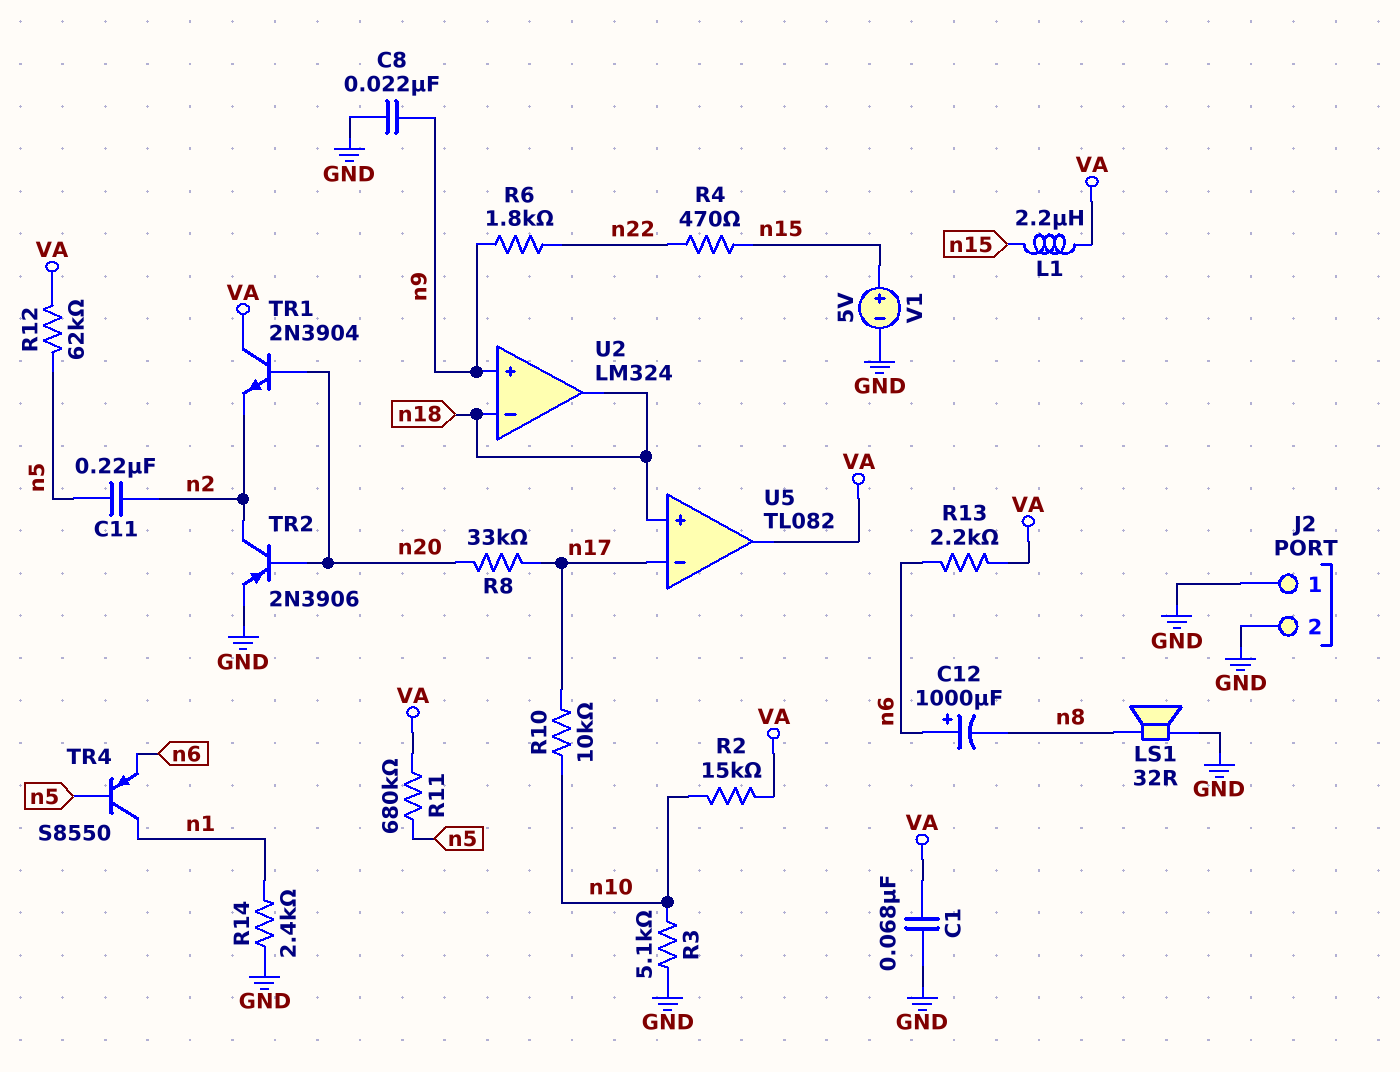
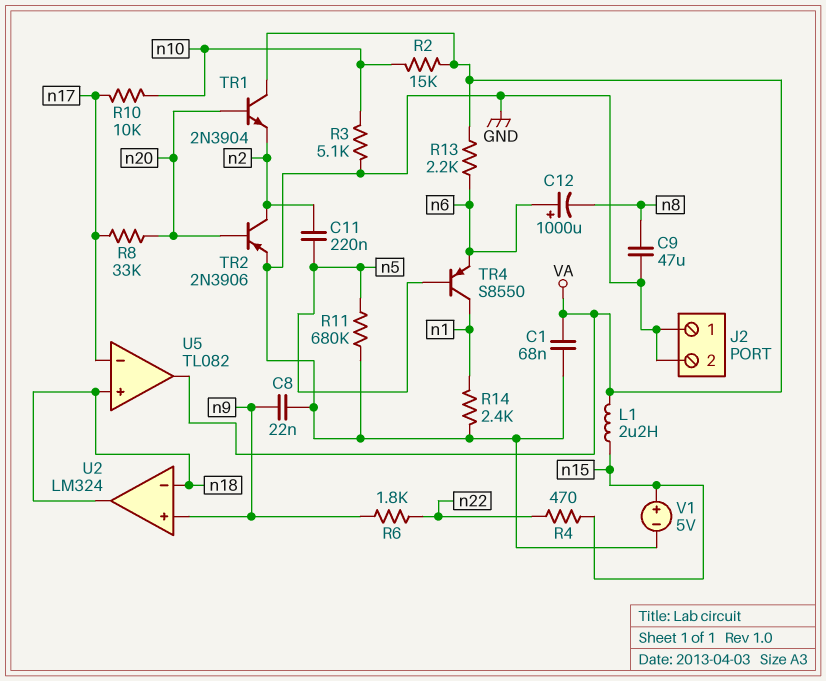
C9: none -> 47uF (GND, n8)
LS1: speaker 32R (GND, n8) -> none
R11: 680k (VA, n5) -> 680k (GND, n5)
R12: 62k (VA, n5) -> none

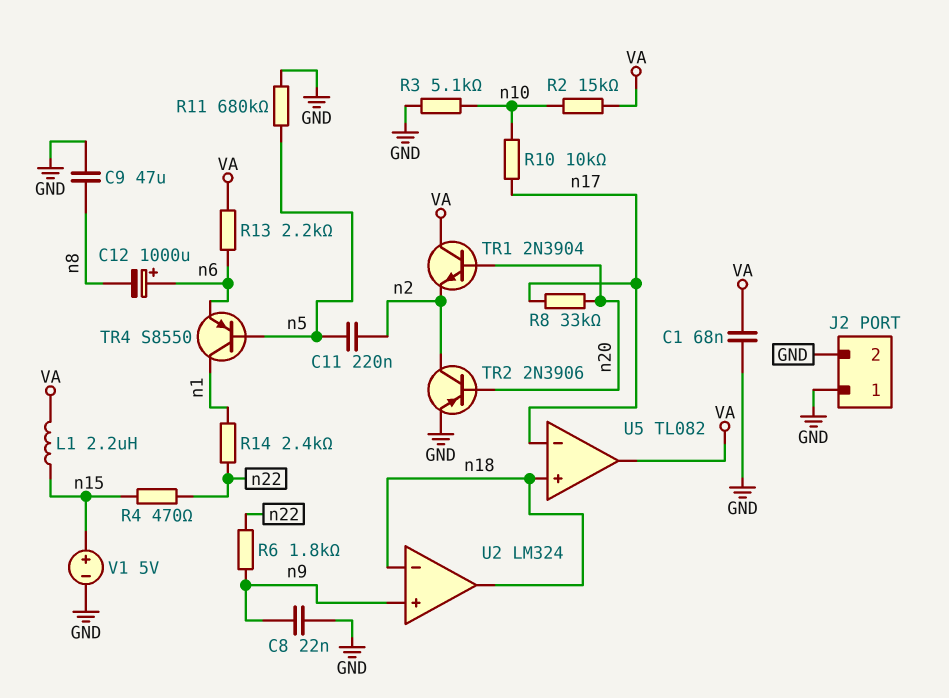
R14: 2.4k (GND, n1) -> 2.4k (n1, n22)

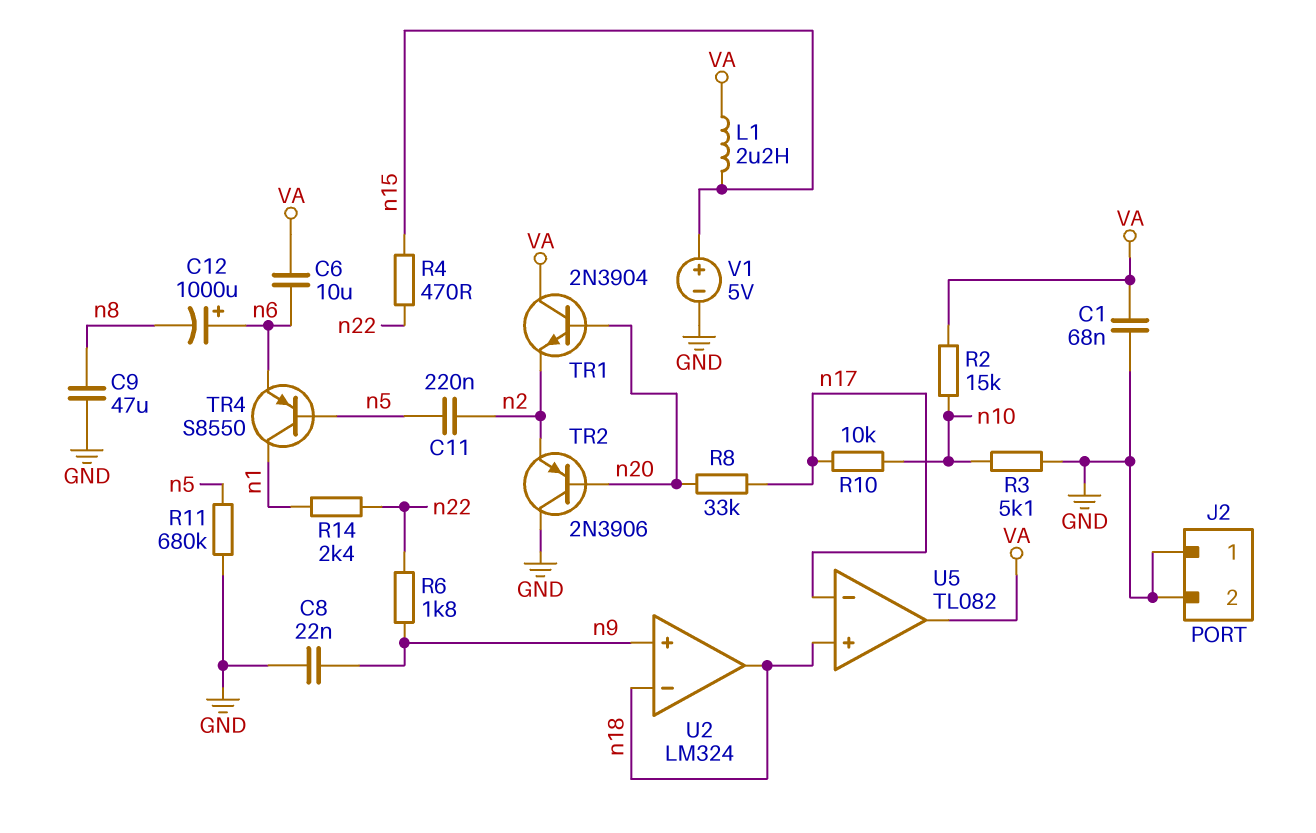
C6: none -> 10uF (VA, n6)
R13: 2.2k (VA, n6) -> none
TR2: PNP 2N3906 (B n20, C n2, E GND) -> PNP 2N3906 (B n20, C GND, E n2)

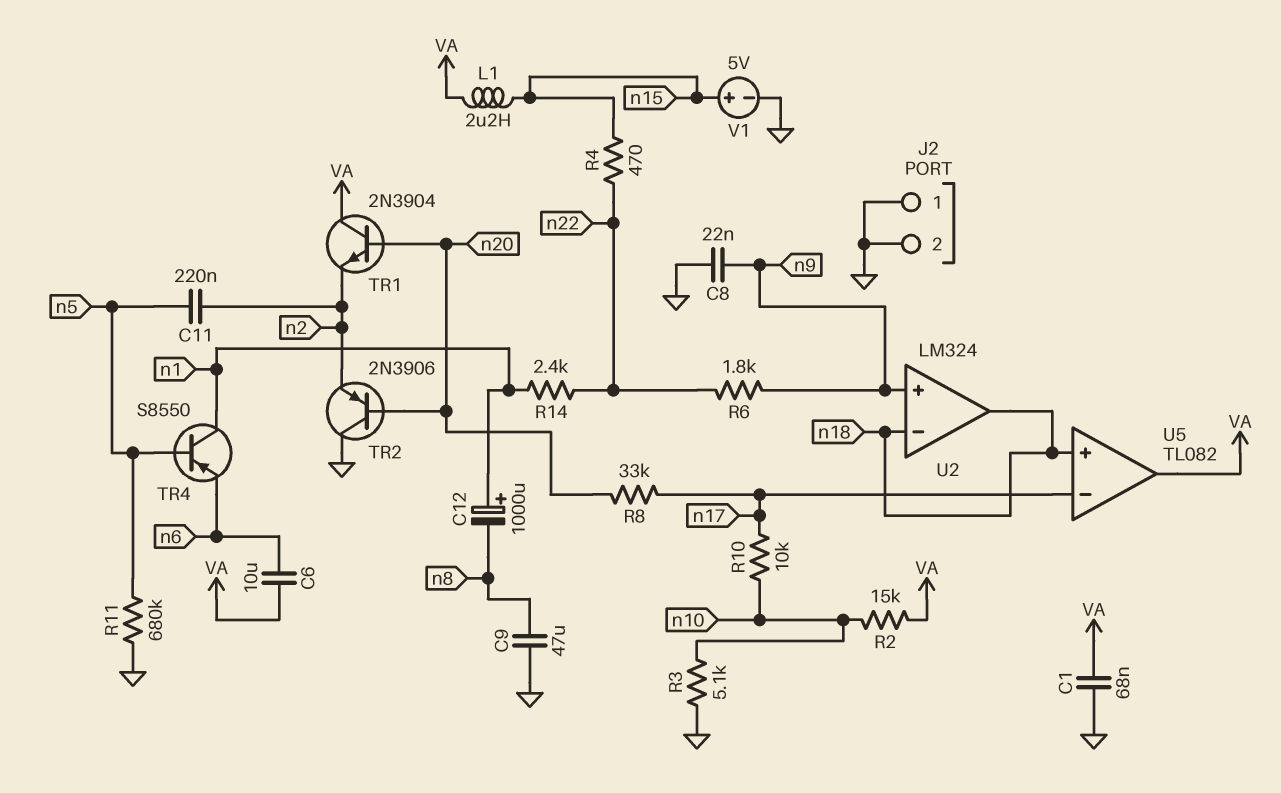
C12: 1000uF (plus n6, minus n8) -> 1000uF (plus n1, minus n8)

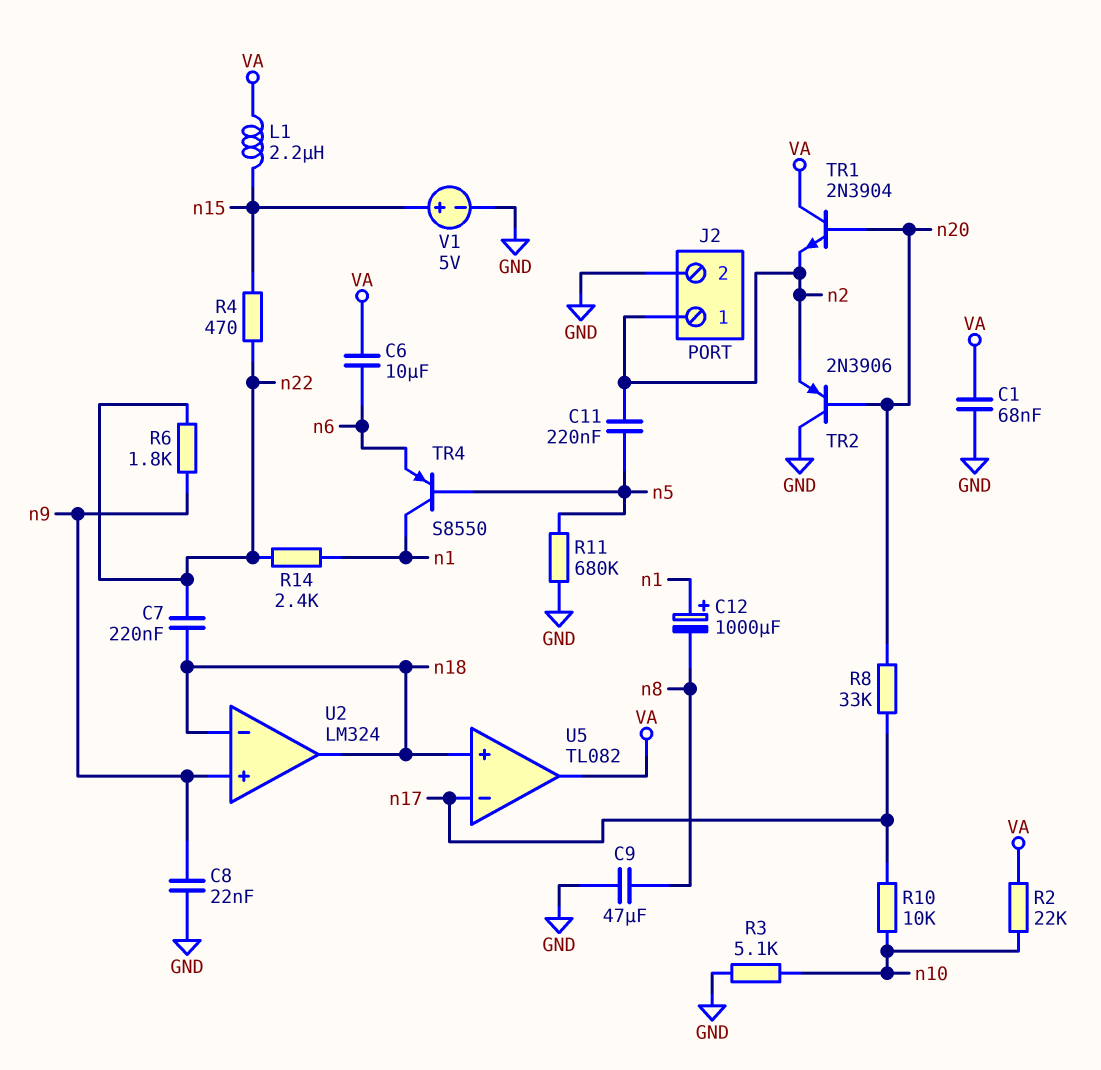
C7: none -> 220nF (n18, n22)
J2 pin 1: GND -> n2
R2: 15k (VA, n10) -> 22k (VA, n10)

